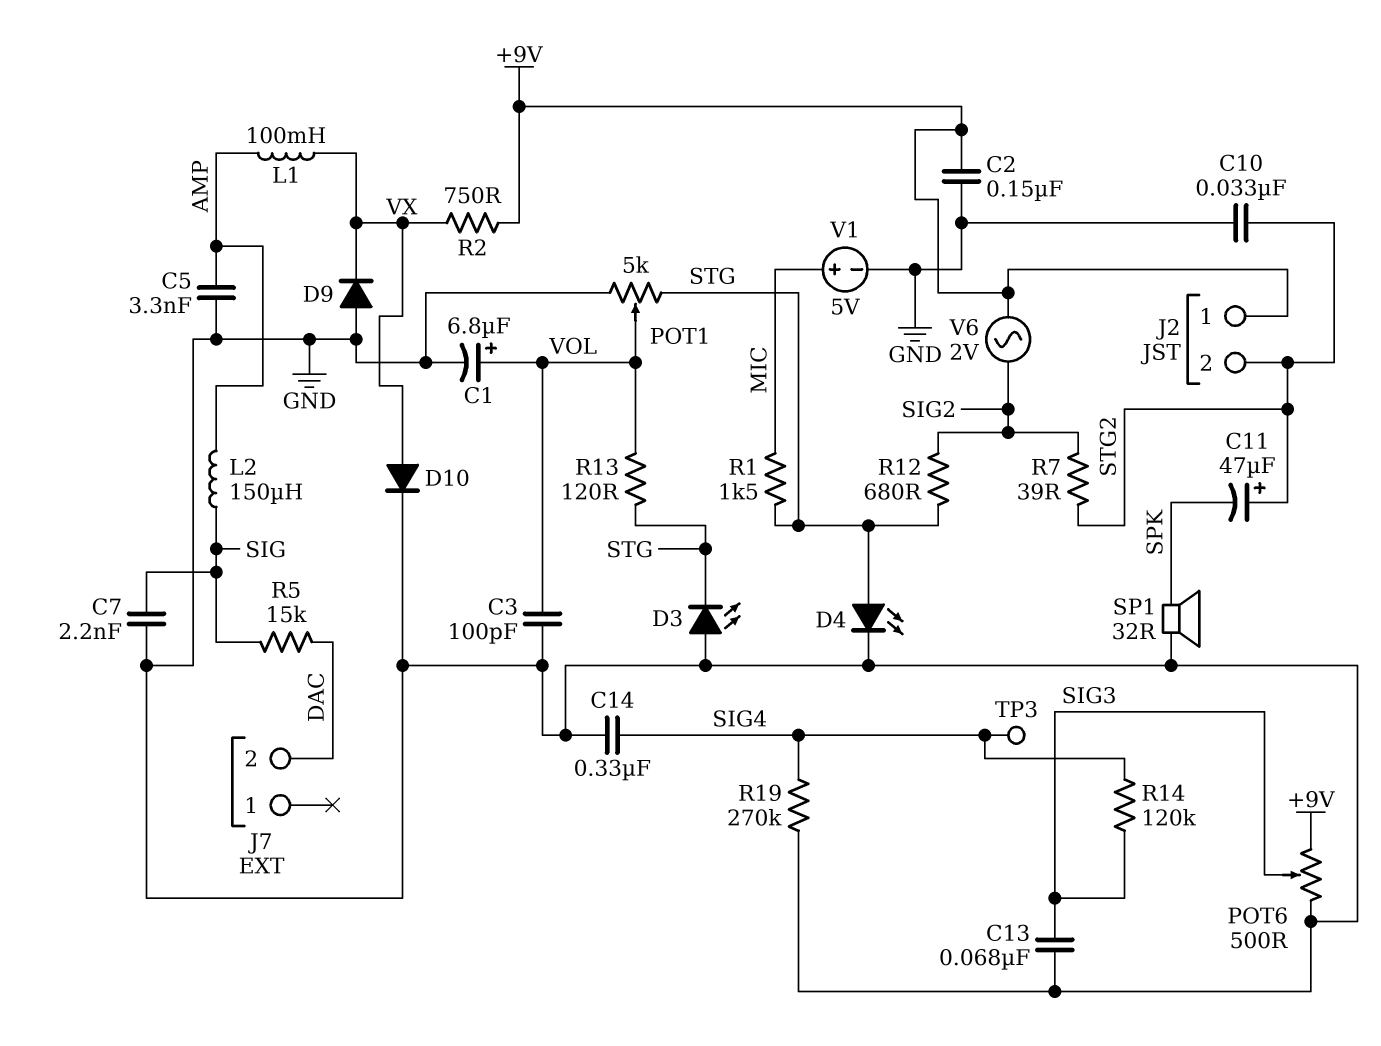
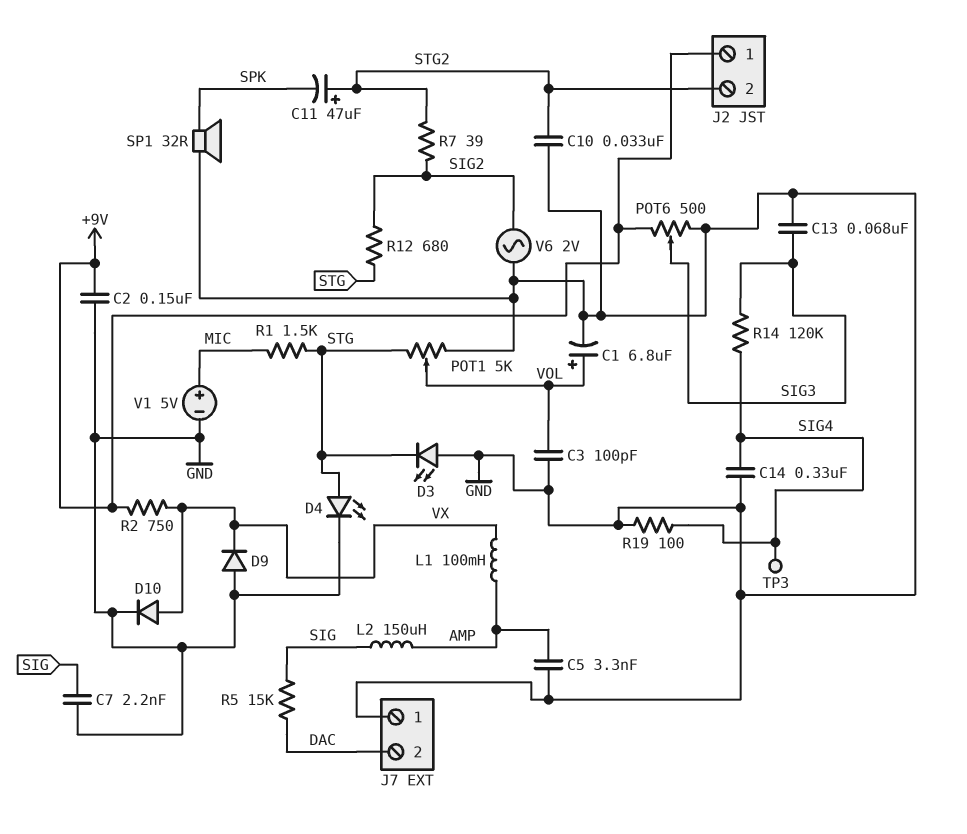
J7 pin 1: none -> GND
R13: 120 (STG, VOL) -> none
R19: 270k (GND, SIG4) -> 100 (GND, SIG4)
V6: AC 2V (+9V, SIG2) -> AC 2V (GND, SIG2)

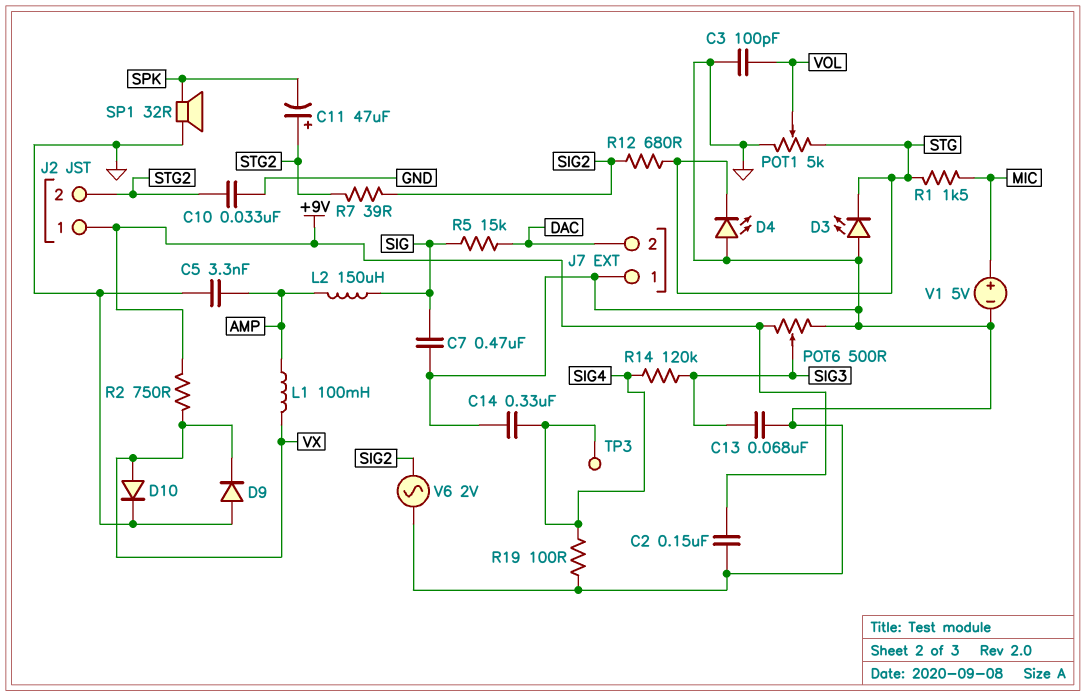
C1: 6.8uF (plus VOL, minus GND) -> none
C7: 2.2nF (GND, SIG) -> 470nF (GND, SIG)
D4: LED (A STG, K GND) -> LED (A GND, K STG)

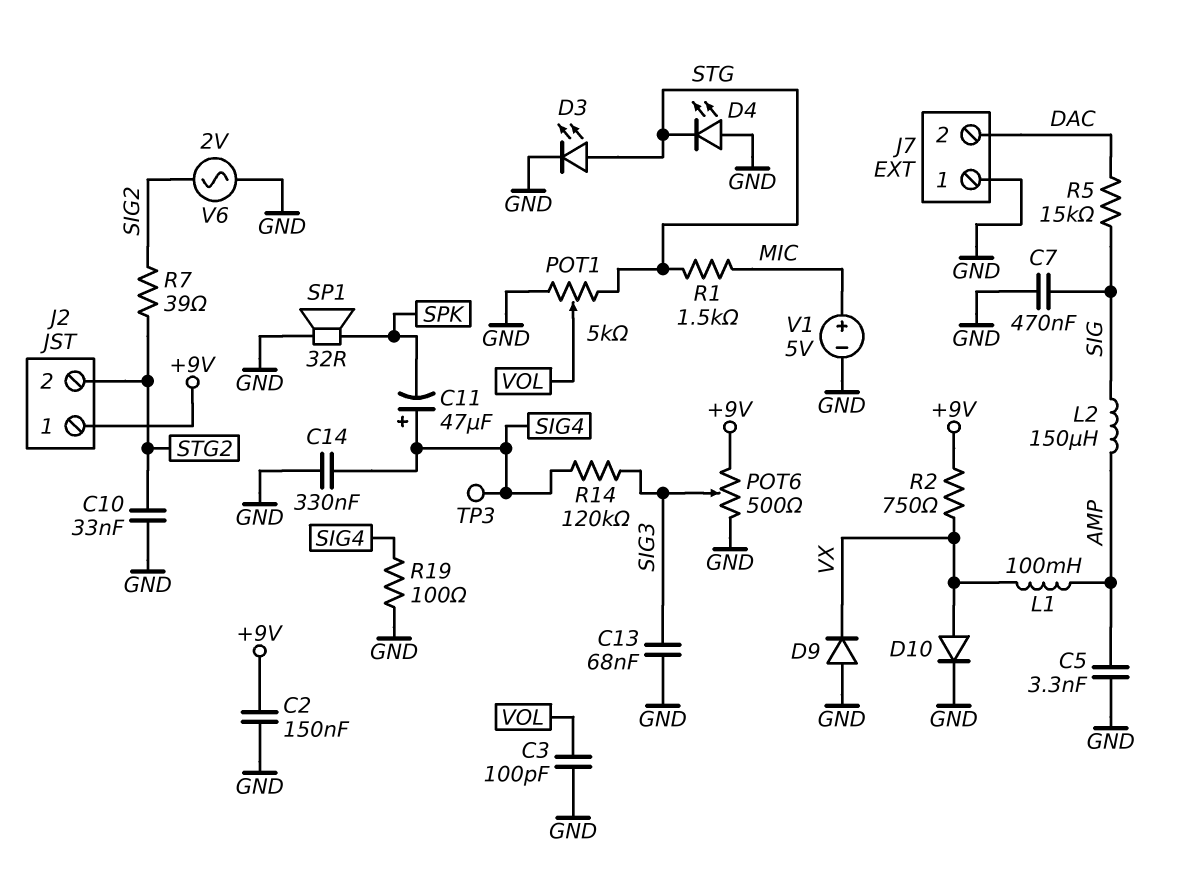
C11: 47uF (plus STG2, minus SPK) -> 47uF (plus SIG4, minus SPK)
D3: LED (A GND, K STG) -> LED (A STG, K GND)
R12: 680 (SIG2, STG) -> none

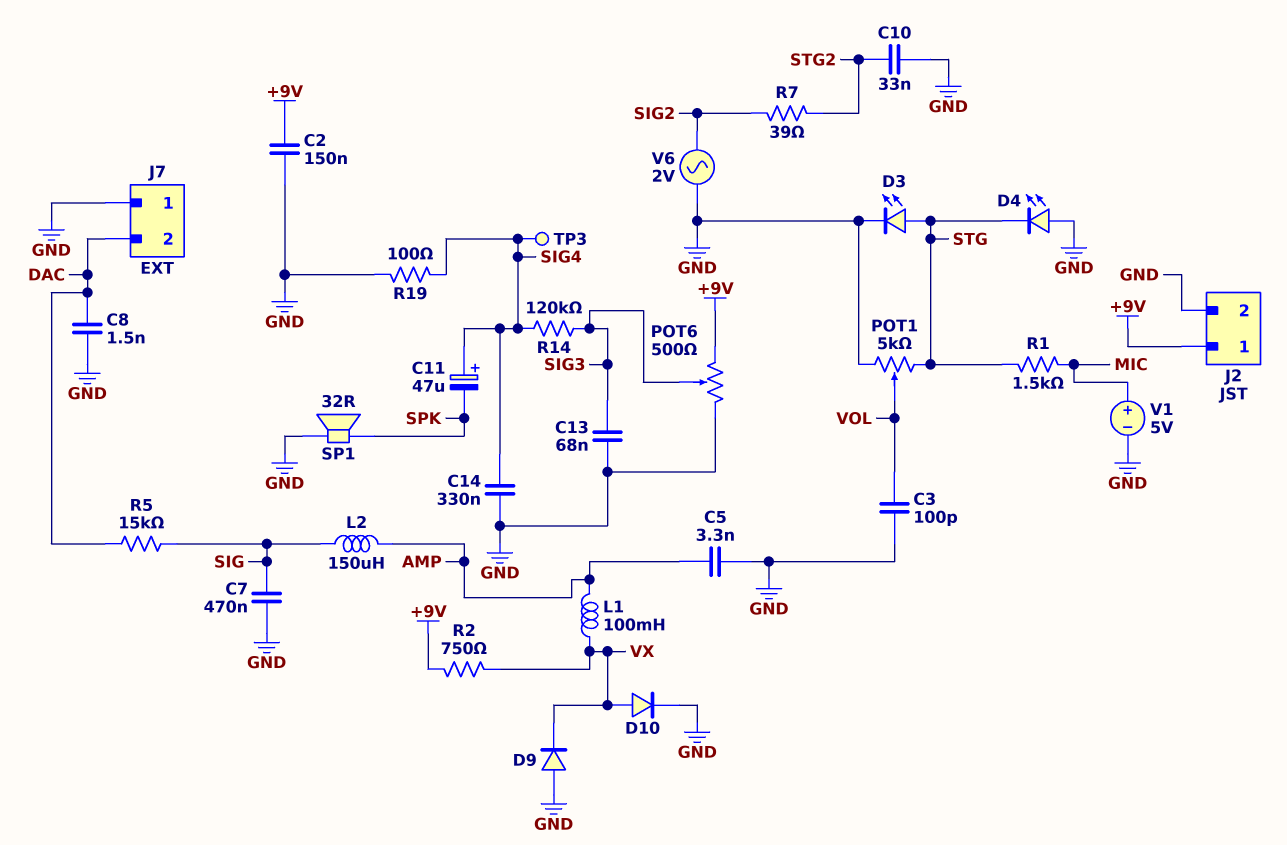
C8: none -> 1.5nF (DAC, GND)
J2 pin 2: STG2 -> GND

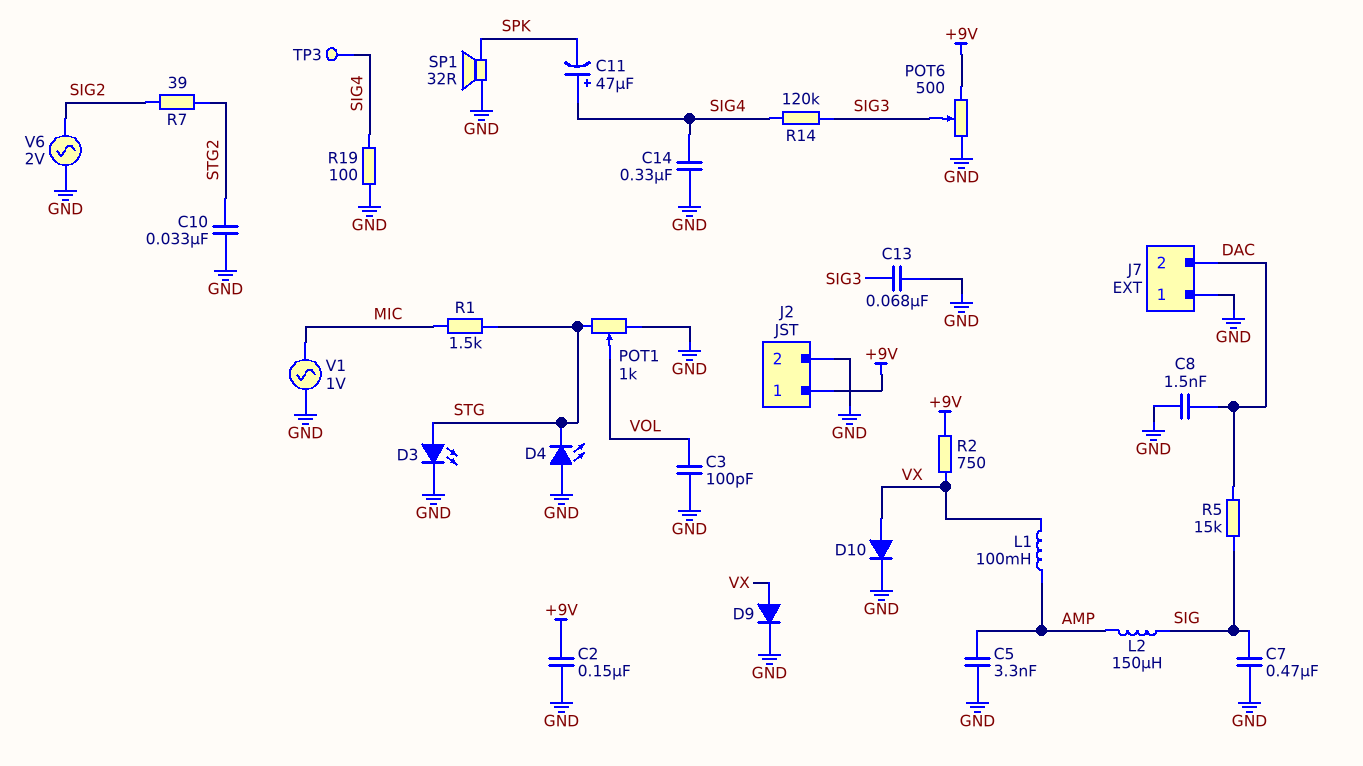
D9: diode (A GND, K VX) -> diode (A VX, K GND)
POT1: 5k (GND, STG, wiper VOL) -> 1k (GND, STG, wiper VOL)
V1: 5V (plus MIC, minus GND) -> AC 1V (GND, MIC)

